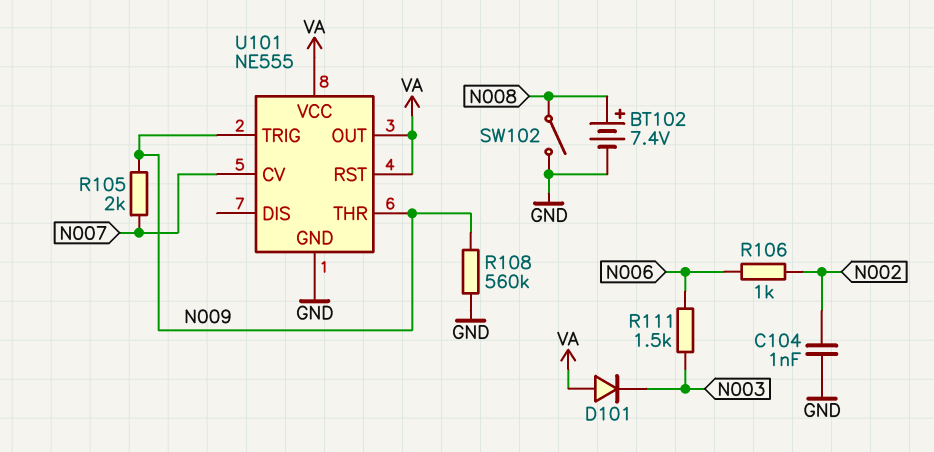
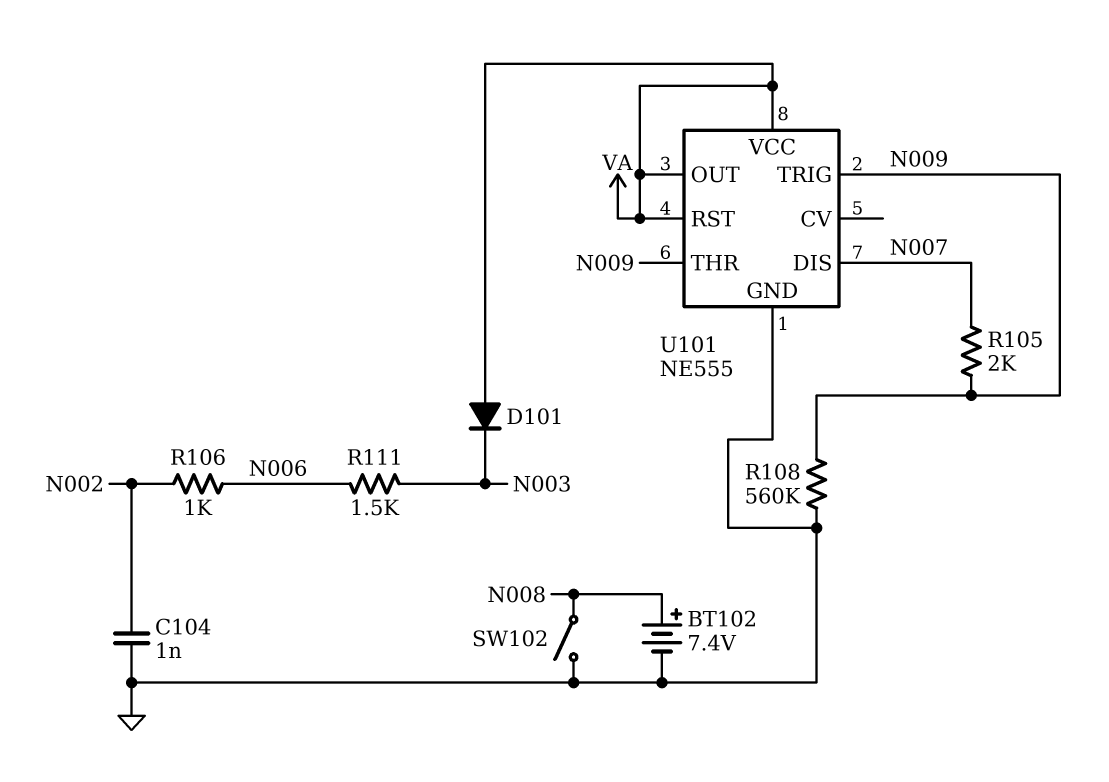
U101 pin CV: N007 -> none
U101 pin DIS: none -> N007

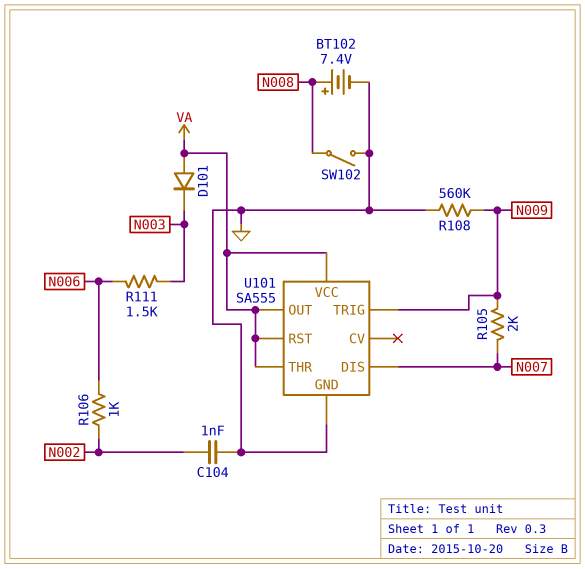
U101: NE555 -> SA555
U101 pin THR: N009 -> VA

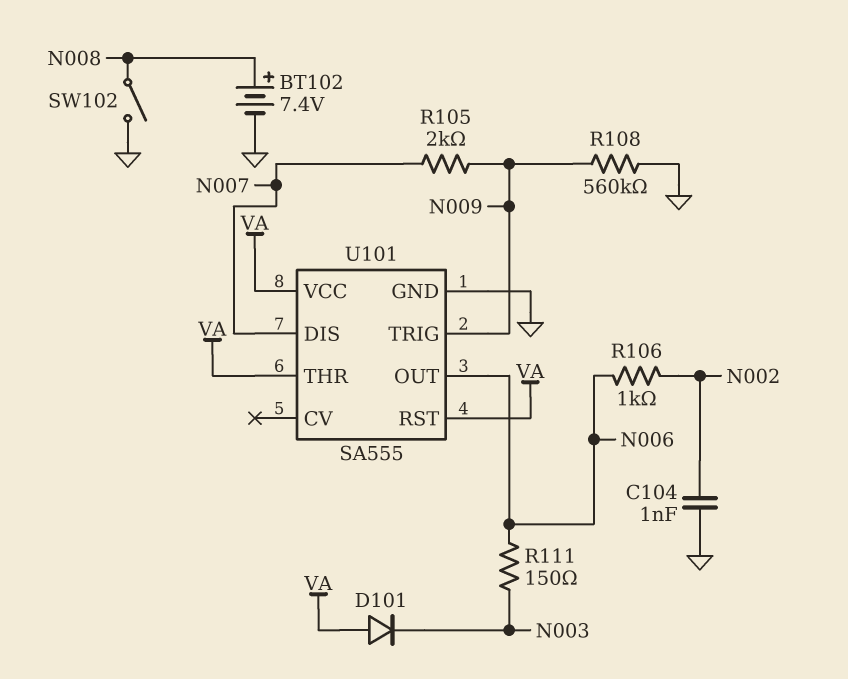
R111: 1.5k (N003, N006) -> 150 (N003, N006)
U101 pin OUT: VA -> N006

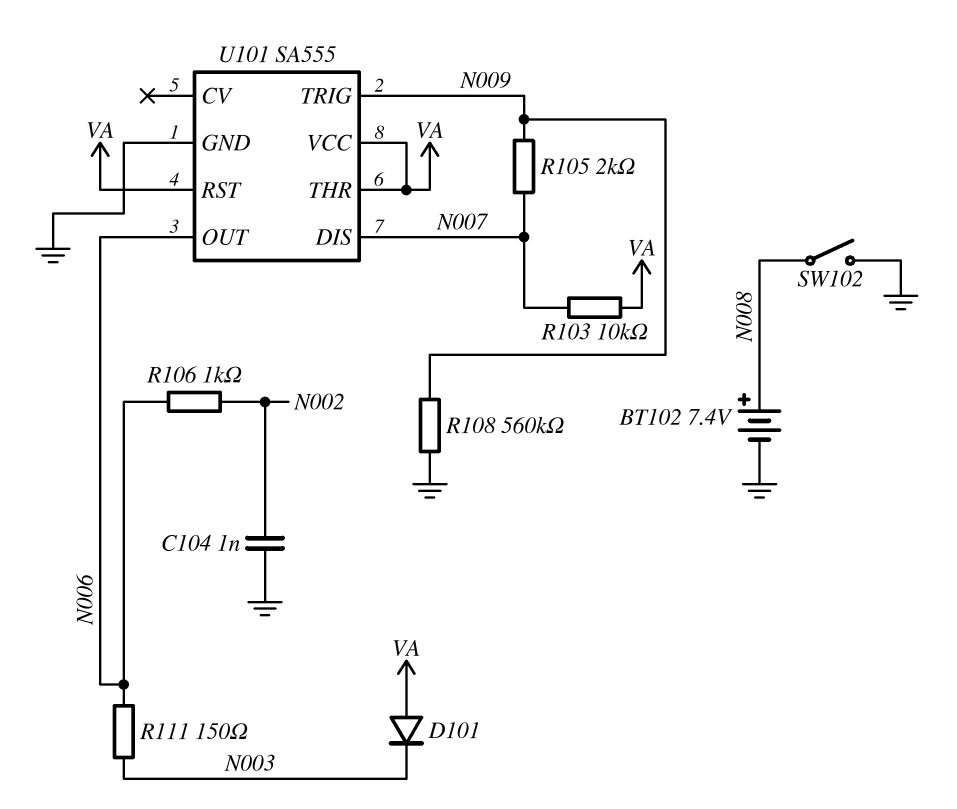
R103: none -> 10k (N007, VA)

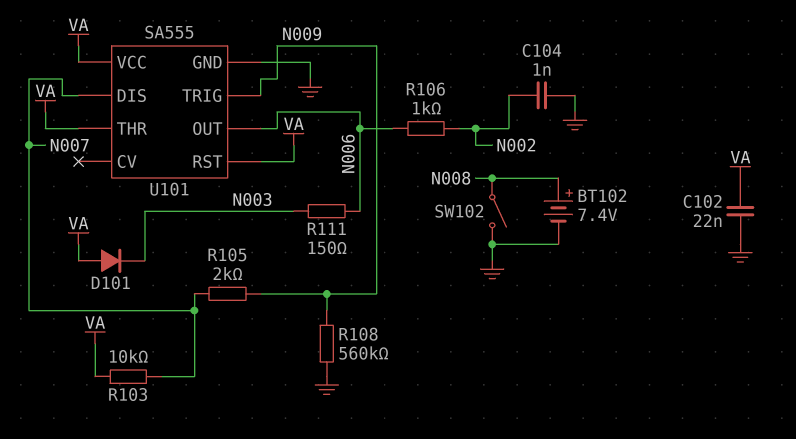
C102: none -> 22nF (GND, VA)

